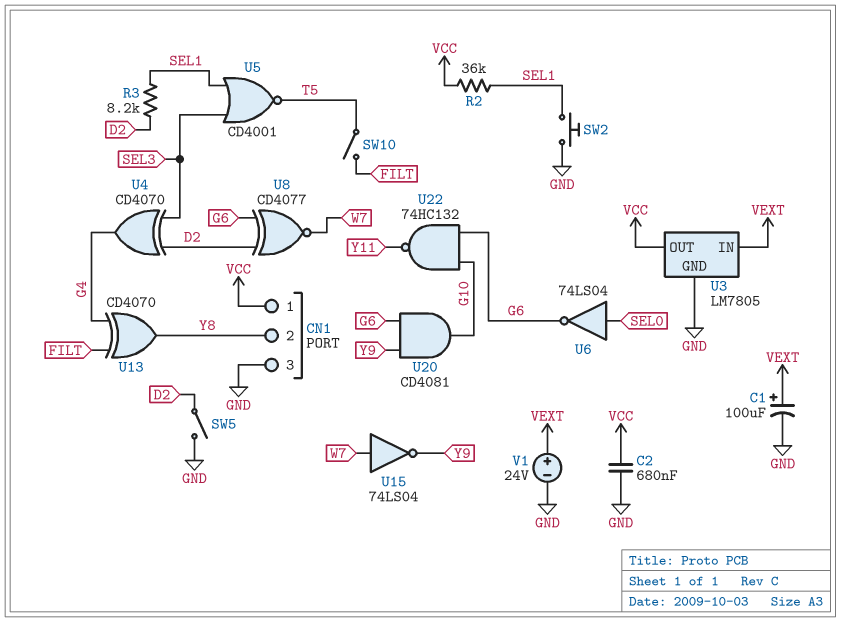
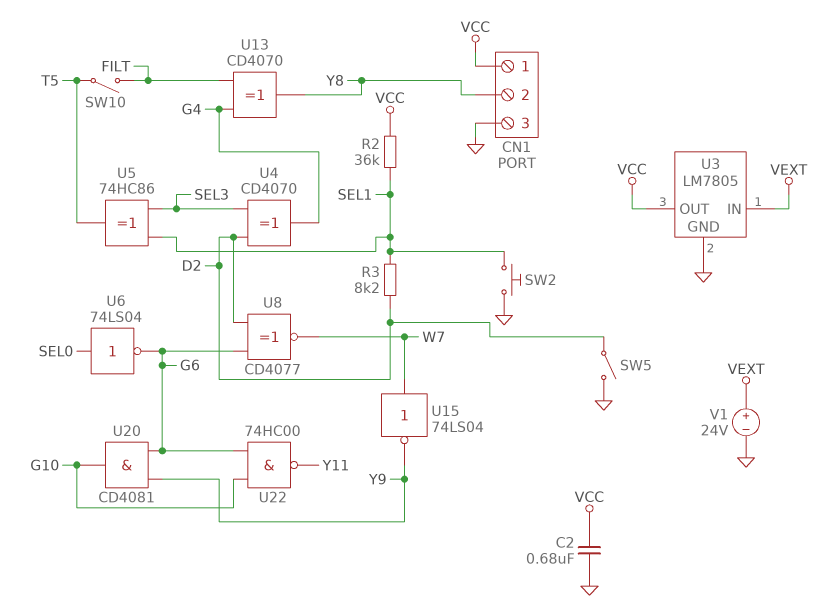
C1: 100uF (plus VEXT, minus GND) -> none
U5: NOR CD4001 (in SEL1, in SEL3, out T5) -> XOR 74HC86 (in SEL1, in SEL3, out T5)
U22: NAND 74HC132 (in G6, in G10, out Y11) -> NAND 74HC00 (in G6, in G10, out Y11)

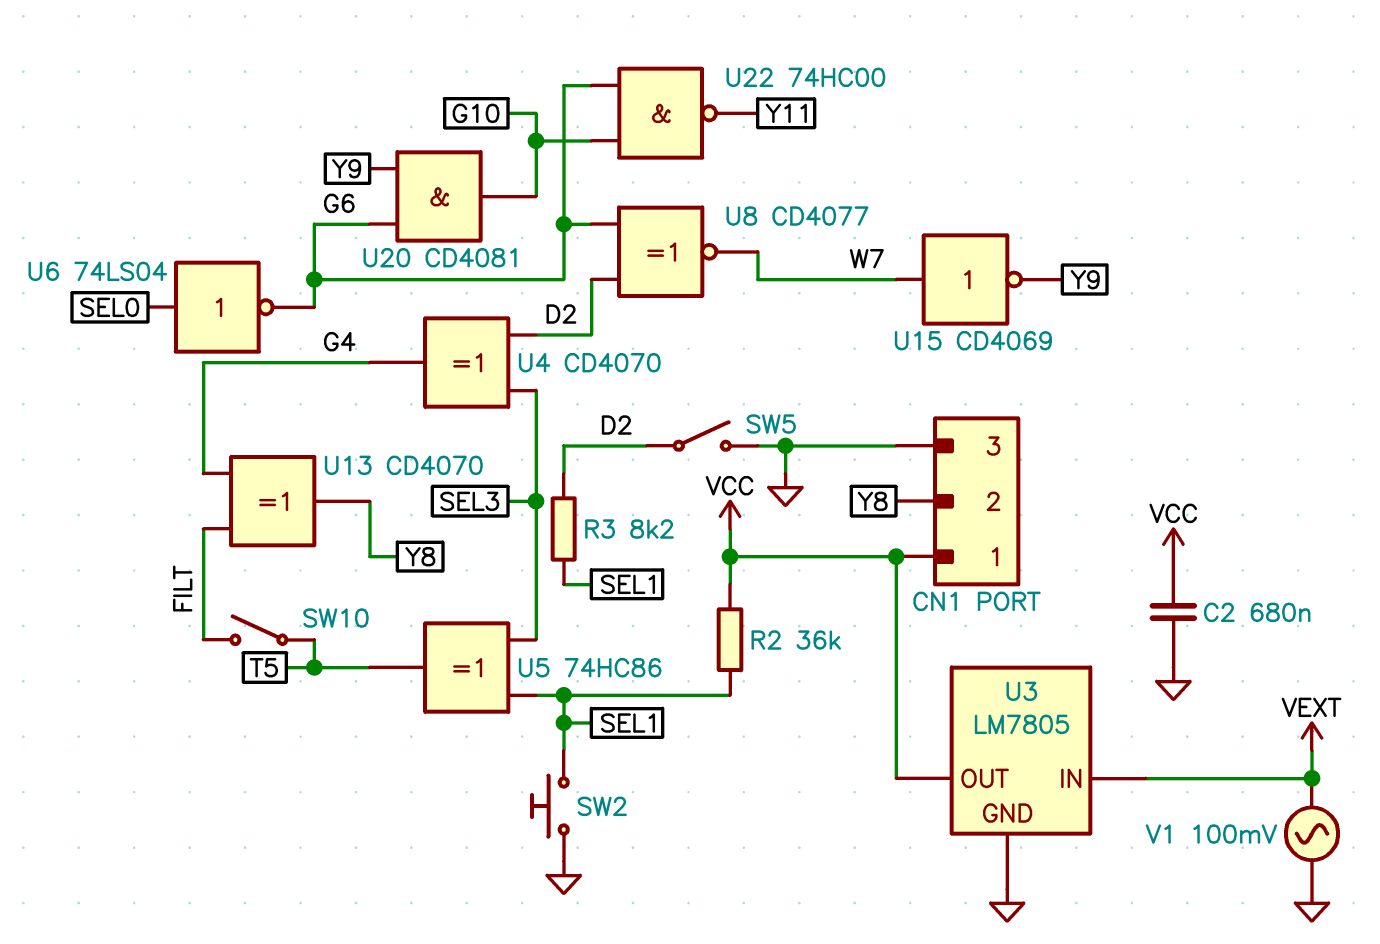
U15: NOT 74LS04 (in W7, out Y9) -> NOT CD4069 (in W7, out Y9)
V1: 24V (plus VEXT, minus GND) -> AC 100mV (GND, VEXT)

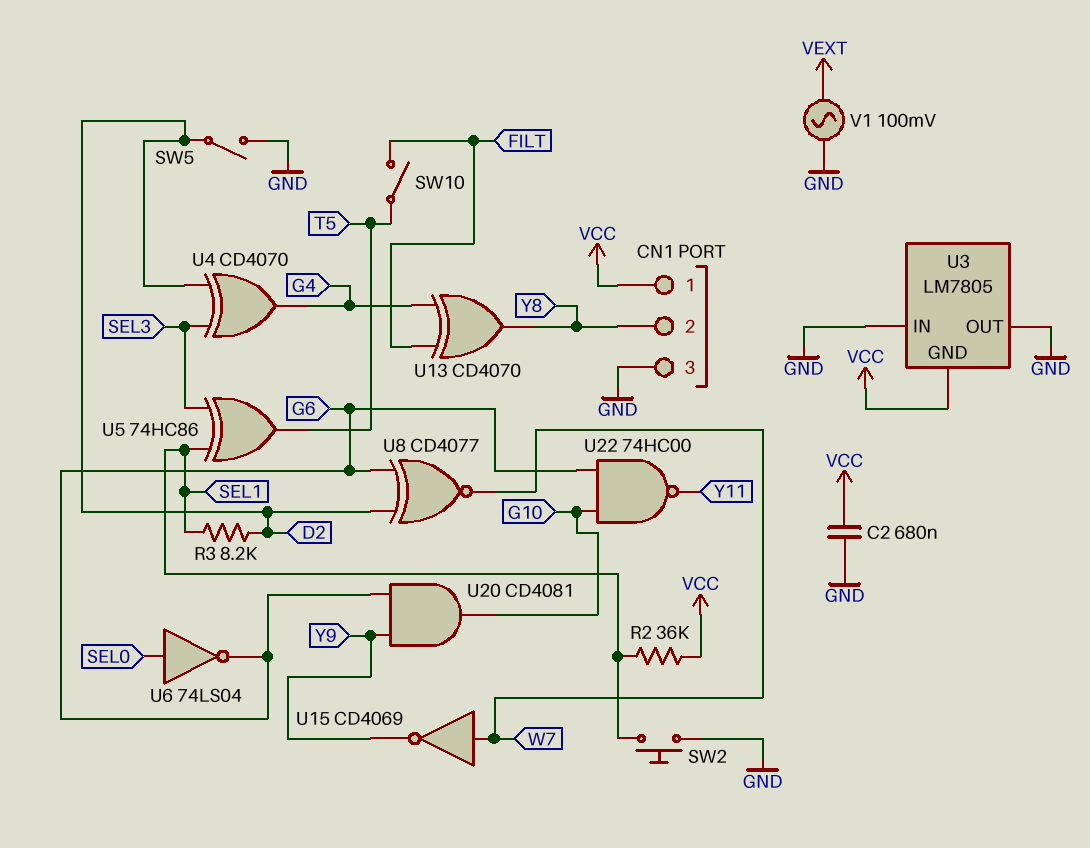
U3 pin GND: GND -> VCC
U3 pin IN: VEXT -> GND
U3 pin OUT: VCC -> GND

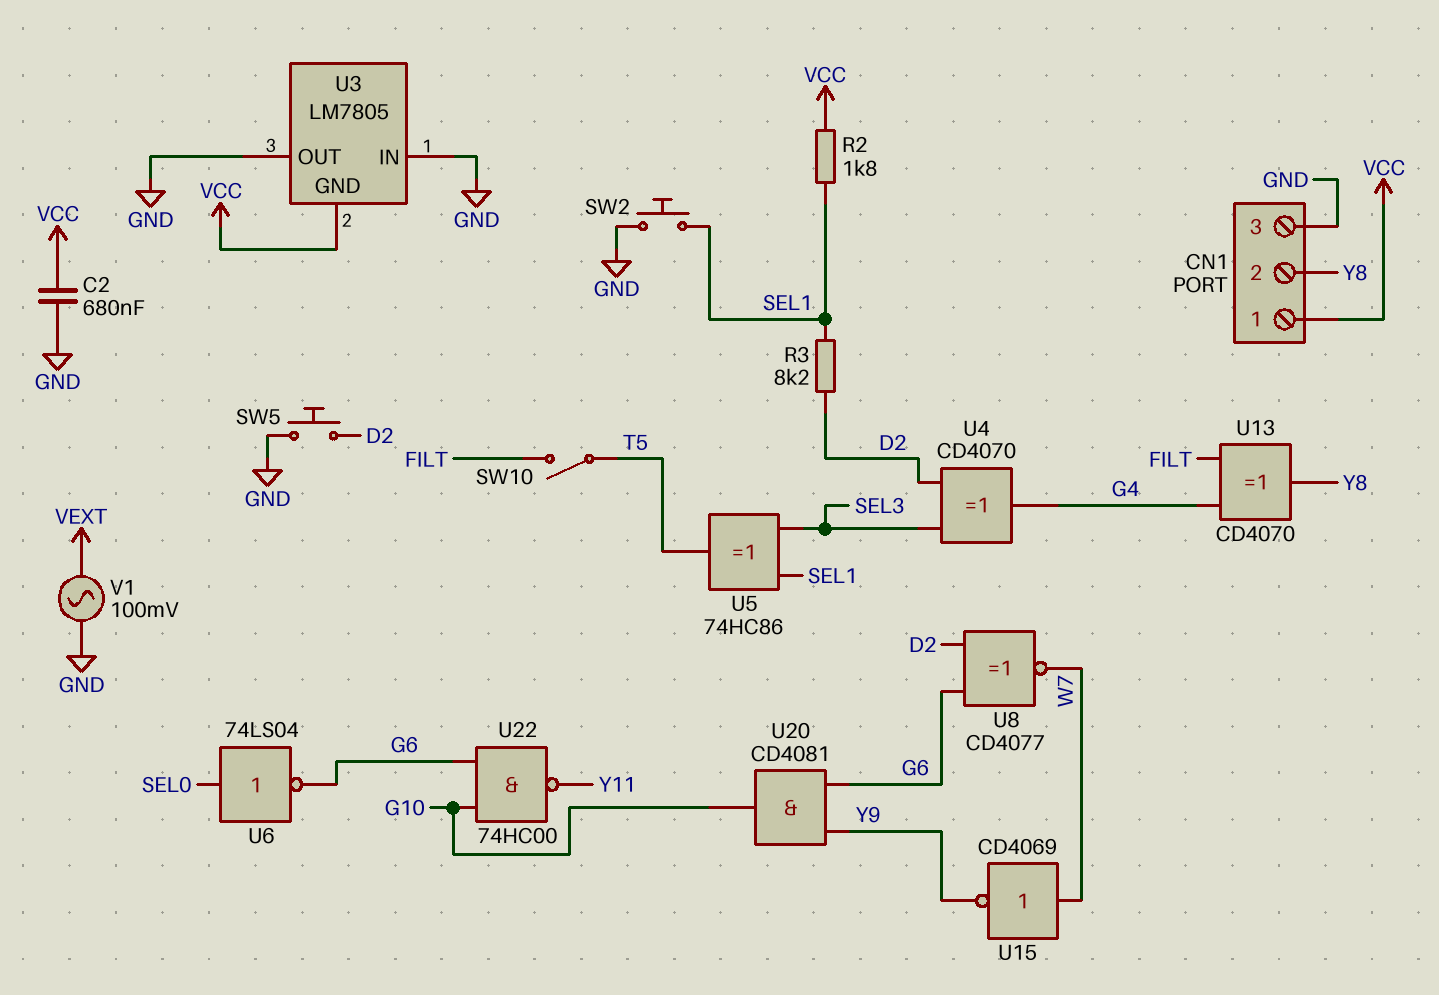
R2: 36k (SEL1, VCC) -> 1.8k (SEL1, VCC)
SW5: switch (D2, GND) -> button (D2, GND)

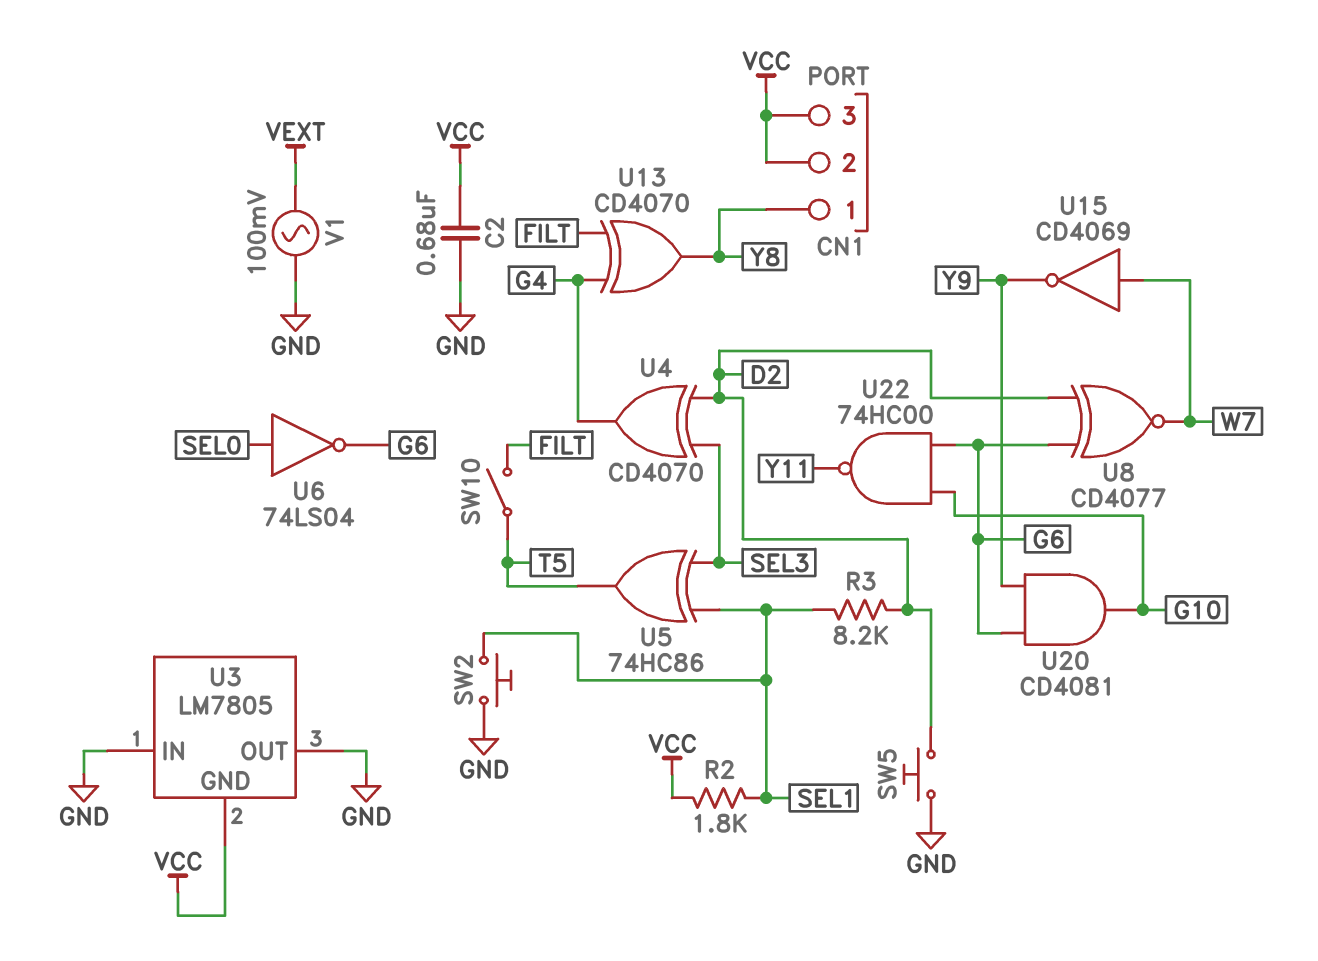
CN1 pin 1: VCC -> Y8
CN1 pin 2: Y8 -> VCC
CN1 pin 3: GND -> VCC

